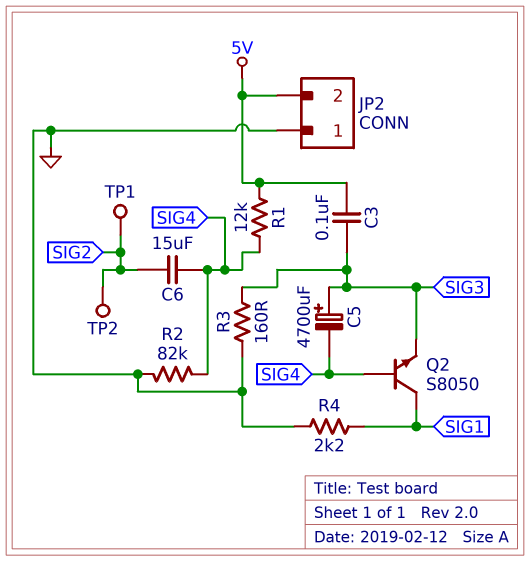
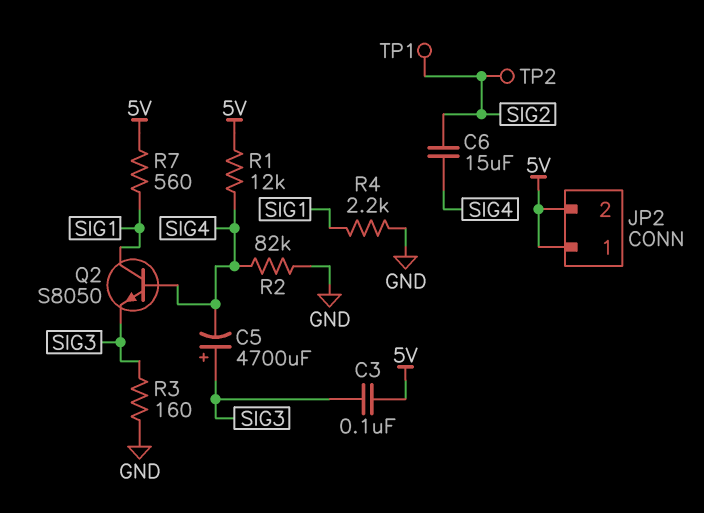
JP2 pin 1: GND -> 5V
R7: none -> 560 (5V, SIG1)

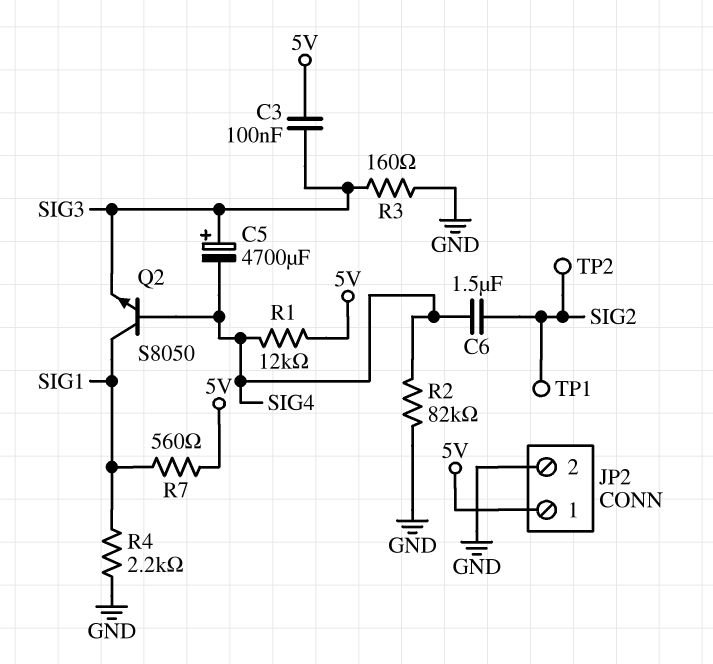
C6: 15uF (SIG2, SIG4) -> 1.5uF (SIG2, SIG4)
JP2 pin 2: 5V -> GND

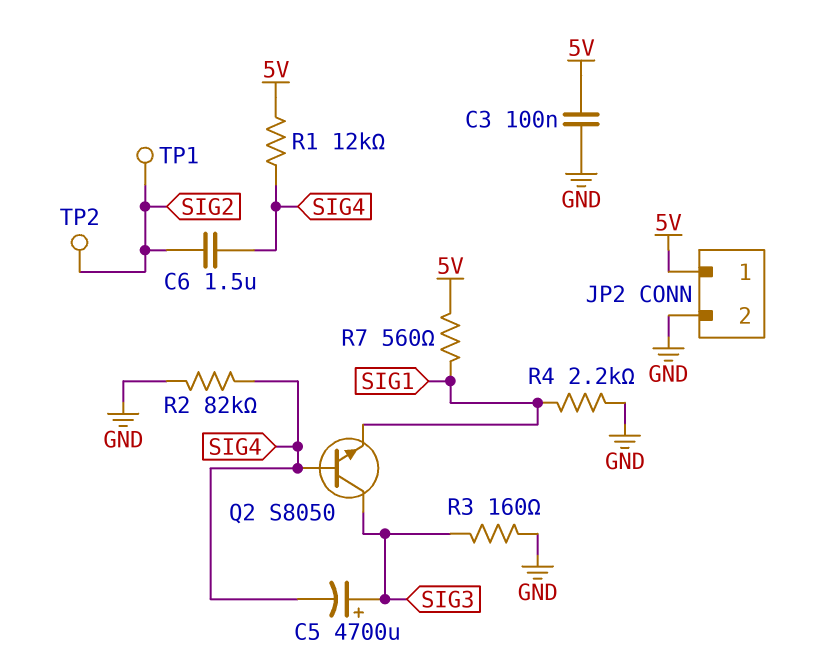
C3: 100nF (5V, SIG3) -> 100nF (5V, GND)
Q2: NPN S8050 (B SIG4, C SIG1, E SIG3) -> NPN S8050 (B SIG4, C SIG3, E SIG1)

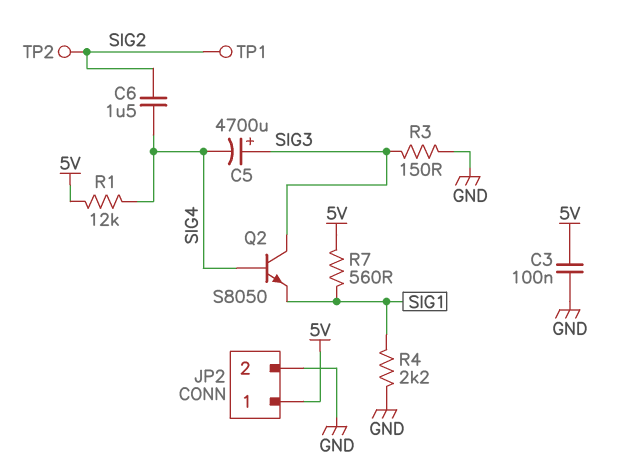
R2: 82k (GND, SIG4) -> none
R3: 160 (GND, SIG3) -> 150 (GND, SIG3)

